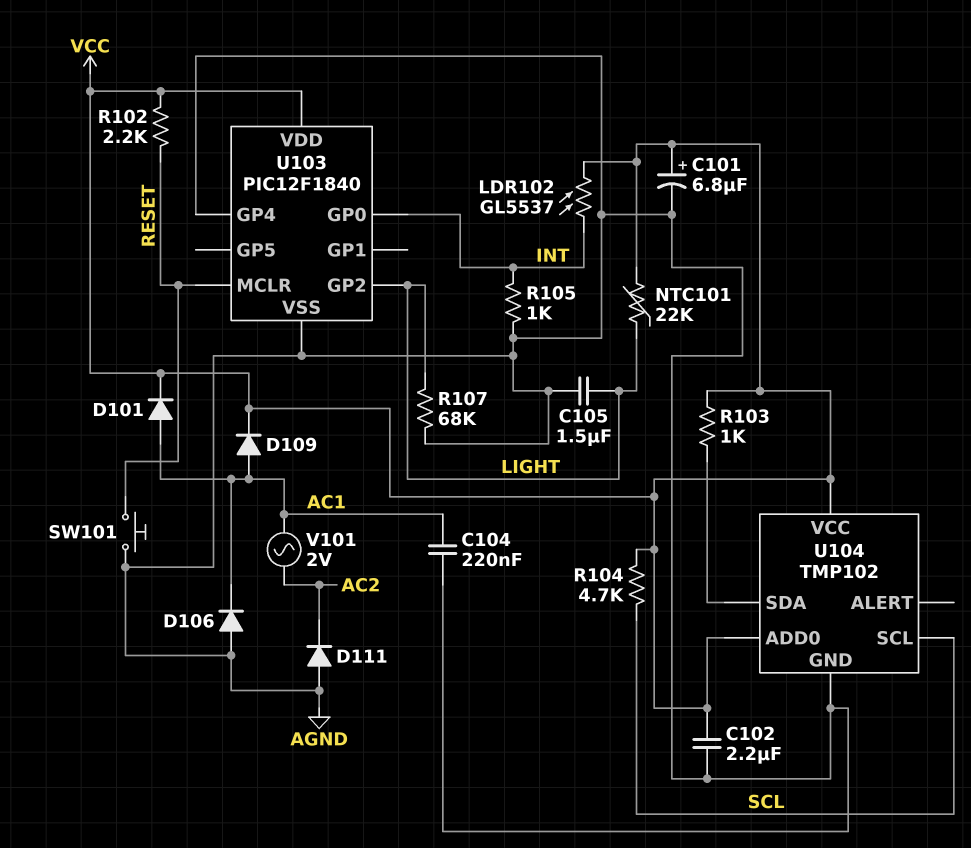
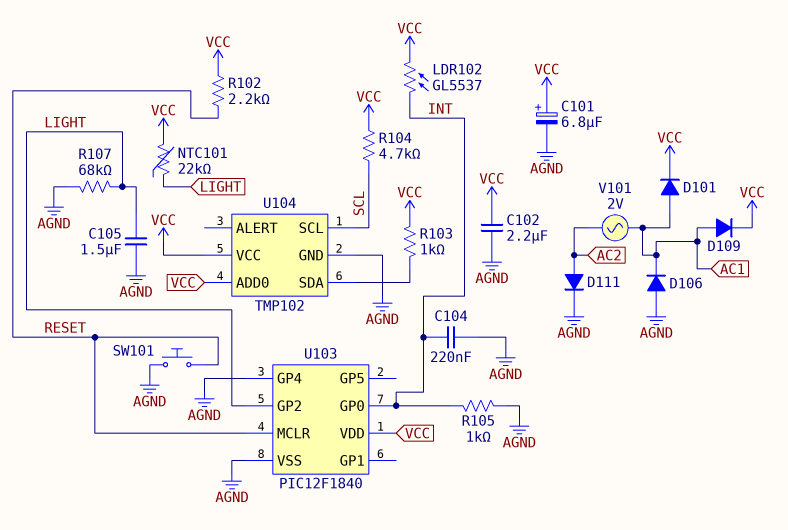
C104: 220nF (AC1, AGND) -> 220nF (AGND, INT)
D111: diode (A AGND, K AC2) -> diode (A AC2, K AGND)

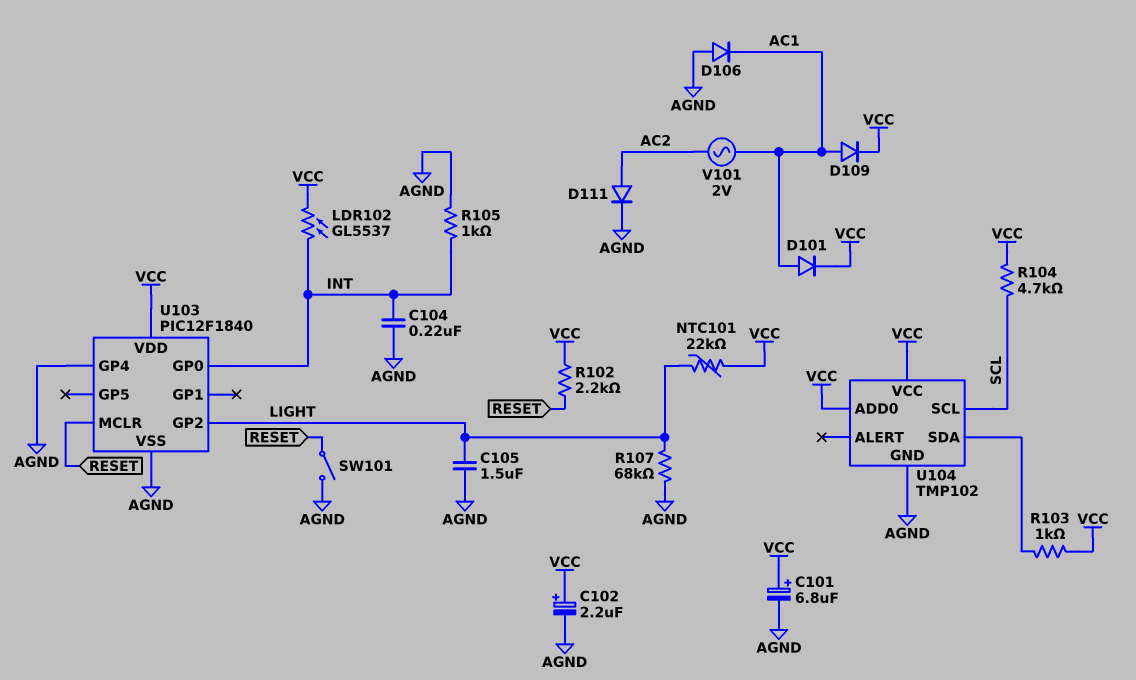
C102: 2.2uF (AGND, VCC) -> 2.2uF (plus VCC, minus AGND)
SW101: button (AGND, RESET) -> switch (AGND, RESET)

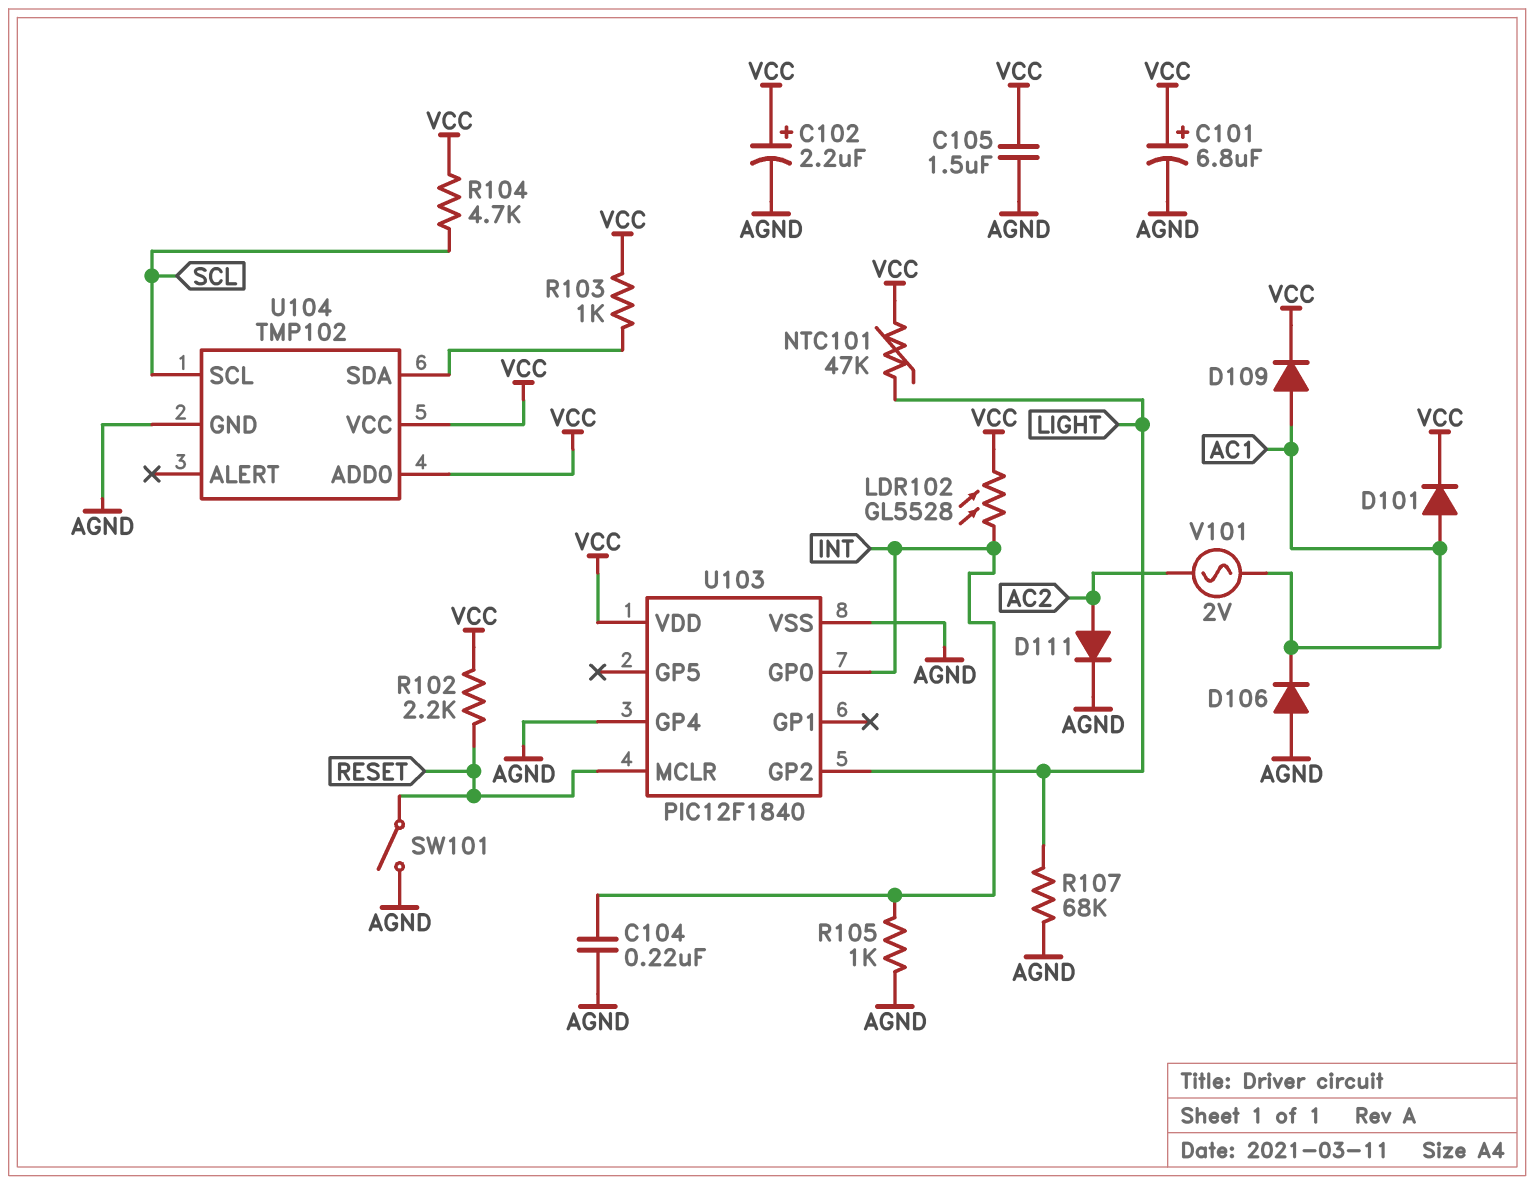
C105: 1.5uF (AGND, LIGHT) -> 1.5uF (AGND, VCC)
LDR102: GL5537 (INT, VCC) -> GL5528 (INT, VCC)
NTC101: 22k (LIGHT, VCC) -> 47k (LIGHT, VCC)

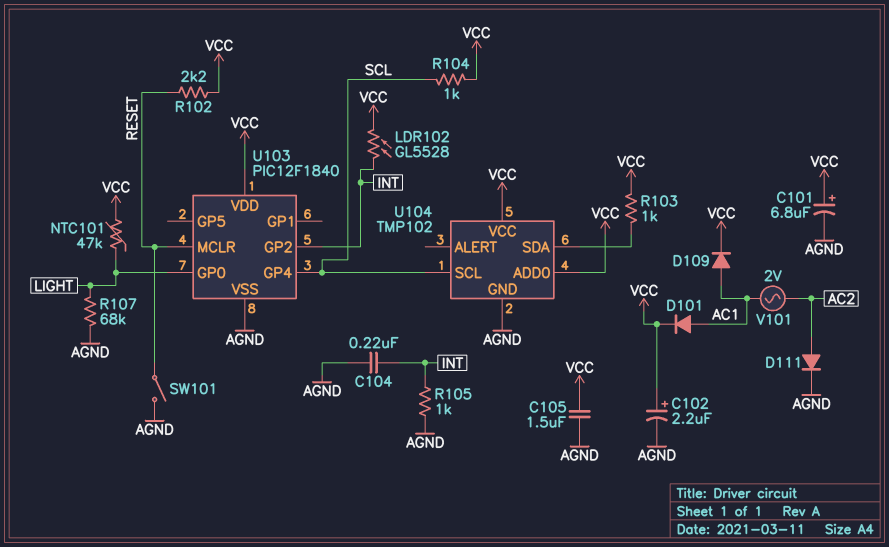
D106: diode (A AGND, K AC1) -> none
R104: 4.7k (SCL, VCC) -> 1k (SCL, VCC)
U103 pin GP0: INT -> LIGHT
U103 pin GP2: LIGHT -> INT
U103 pin GP4: AGND -> SCL

